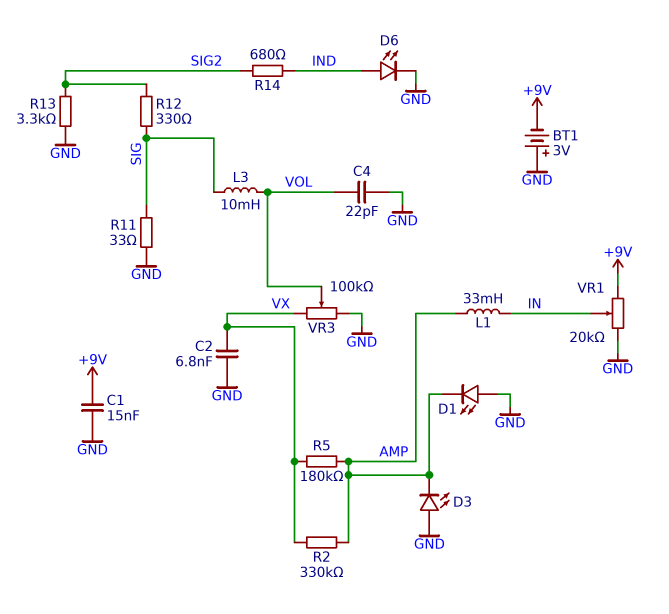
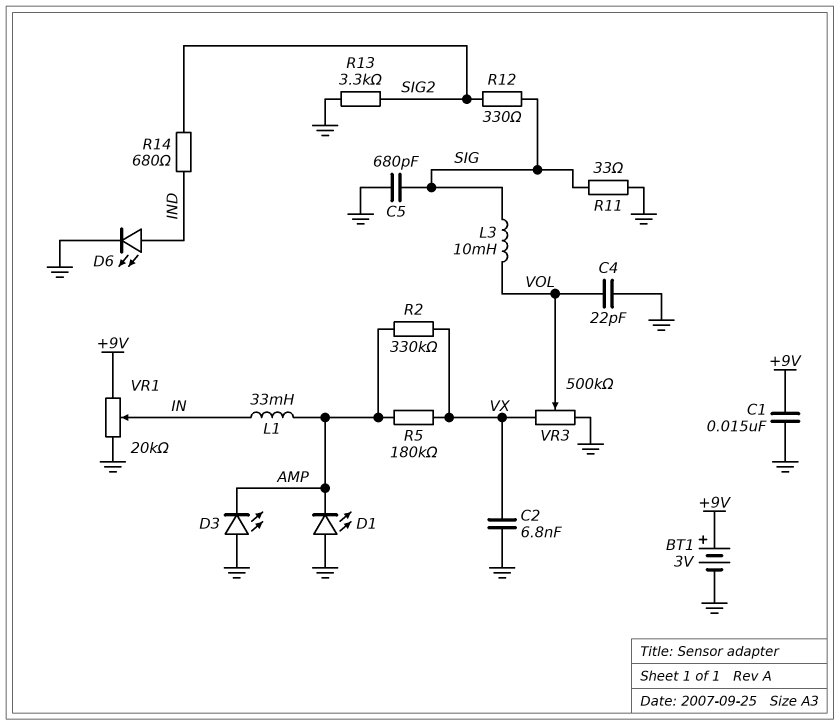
BT1: 3V (plus GND, minus +9V) -> 3V (plus +9V, minus GND)
C5: none -> 680pF (GND, SIG)
VR3: 100k (GND, VX, wiper VOL) -> 500k (GND, VX, wiper VOL)

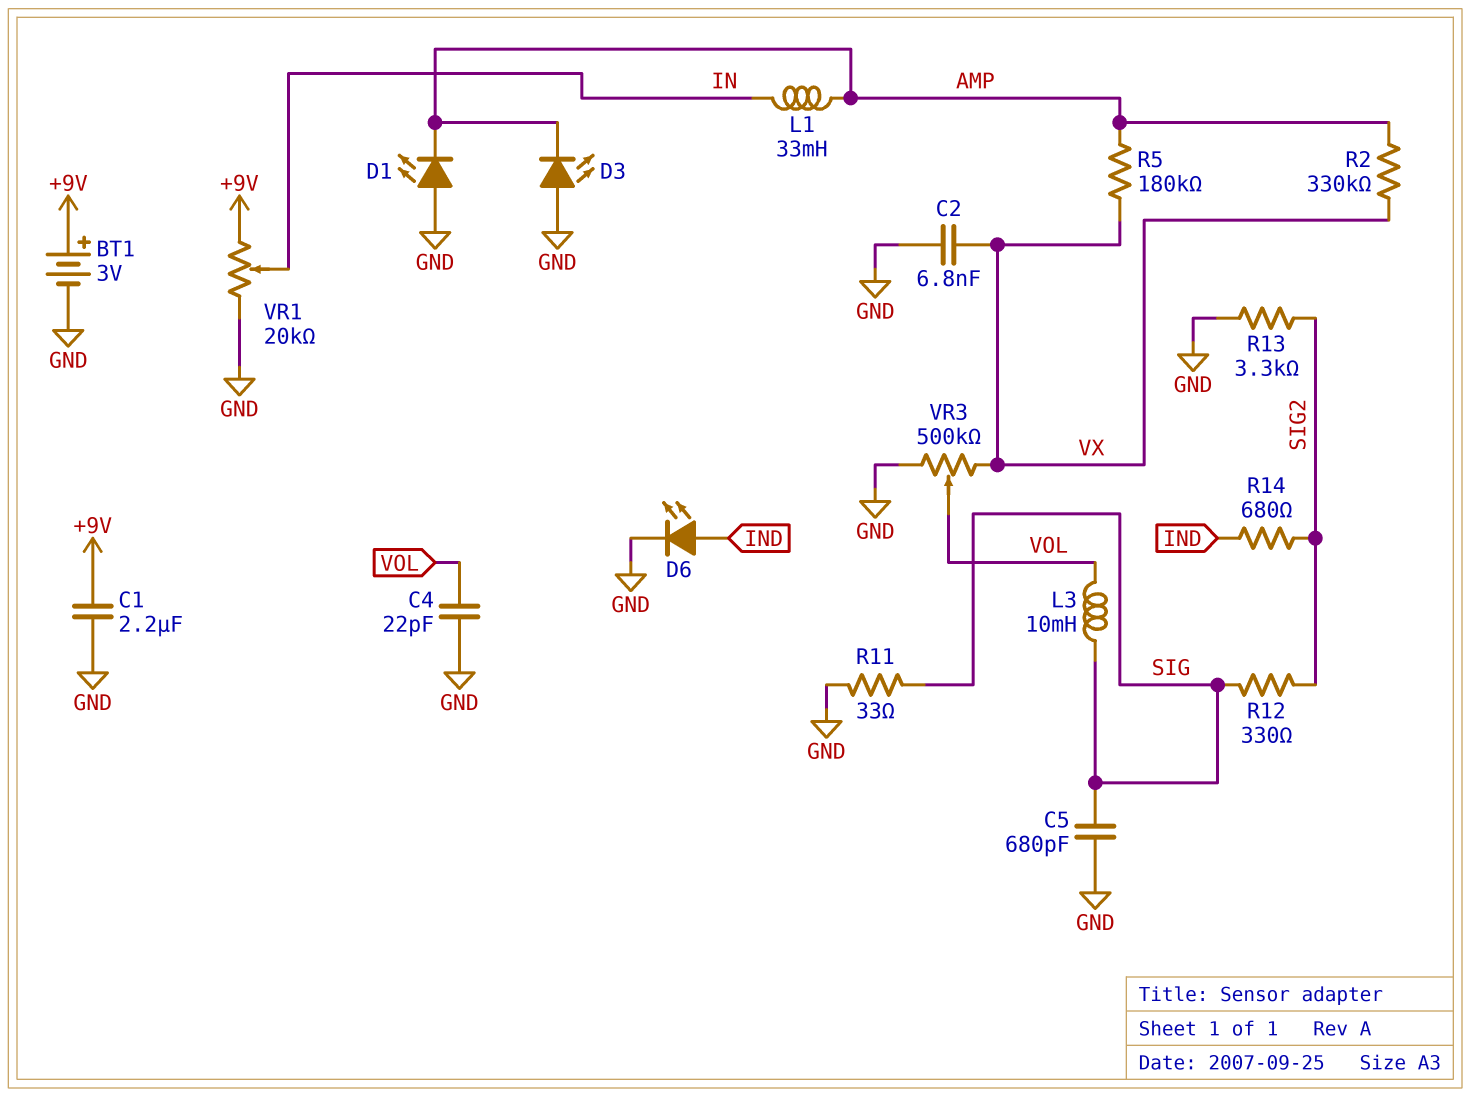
C1: 15nF (+9V, GND) -> 2.2uF (+9V, GND)

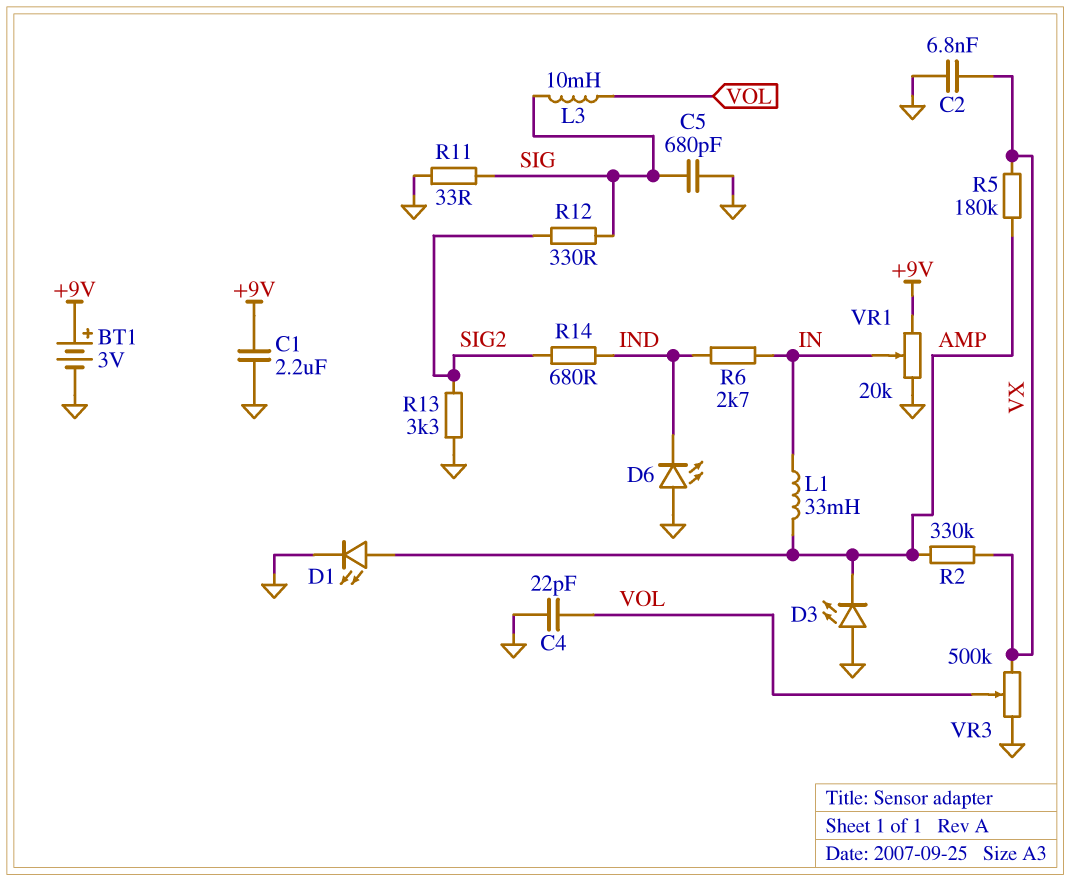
D1: LED (A GND, K AMP) -> LED (A AMP, K GND)
D6: LED (A IND, K GND) -> LED (A GND, K IND)
R6: none -> 2.7k (IN, IND)

